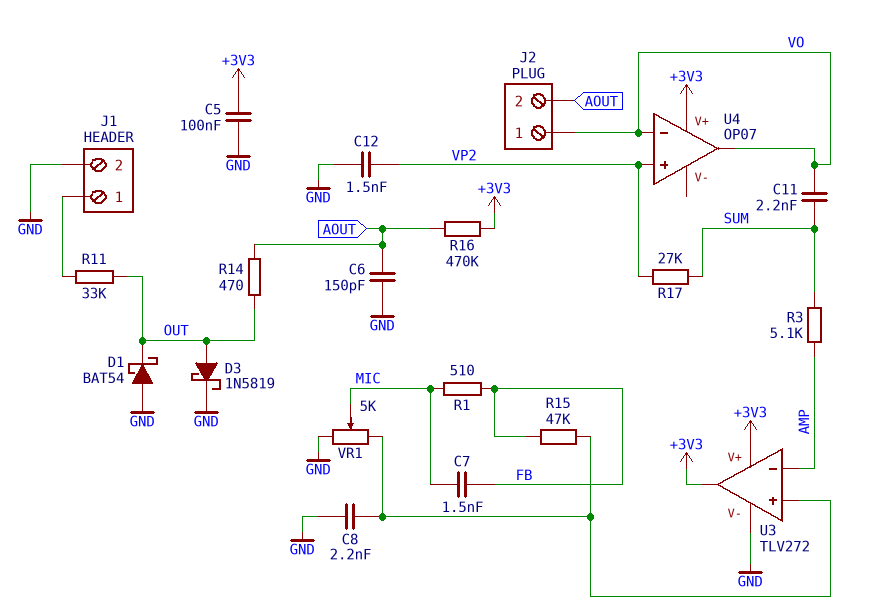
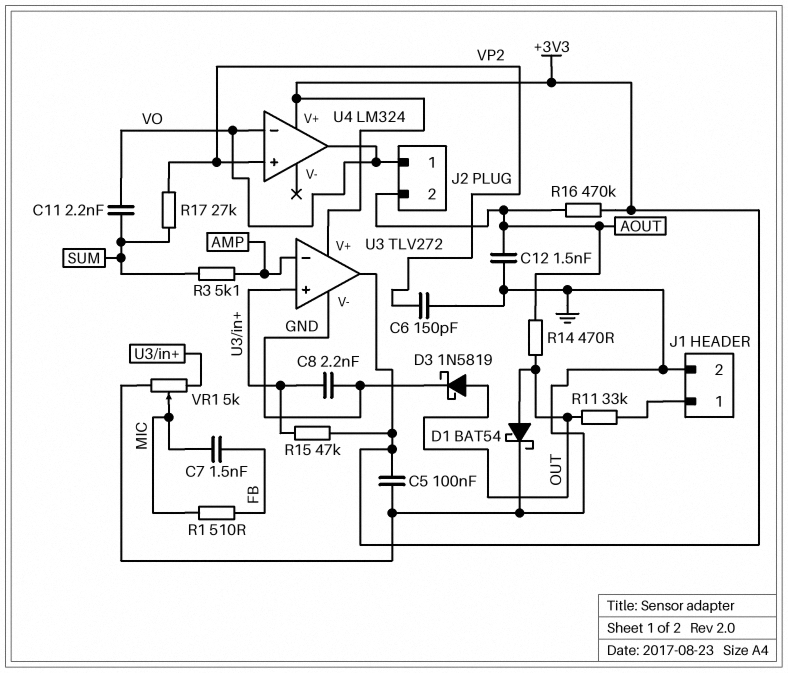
C6: 150pF (AOUT, GND) -> 150pF (GND, VP2)
C12: 1.5nF (GND, VP2) -> 1.5nF (AOUT, GND)
D1: schottky BAT54 (A GND, K OUT) -> schottky BAT54 (A OUT, K GND)
R15: 47k (FB, U3/in+) -> 47k (+3V3, U3/in+)
U4: OP07 -> LM324

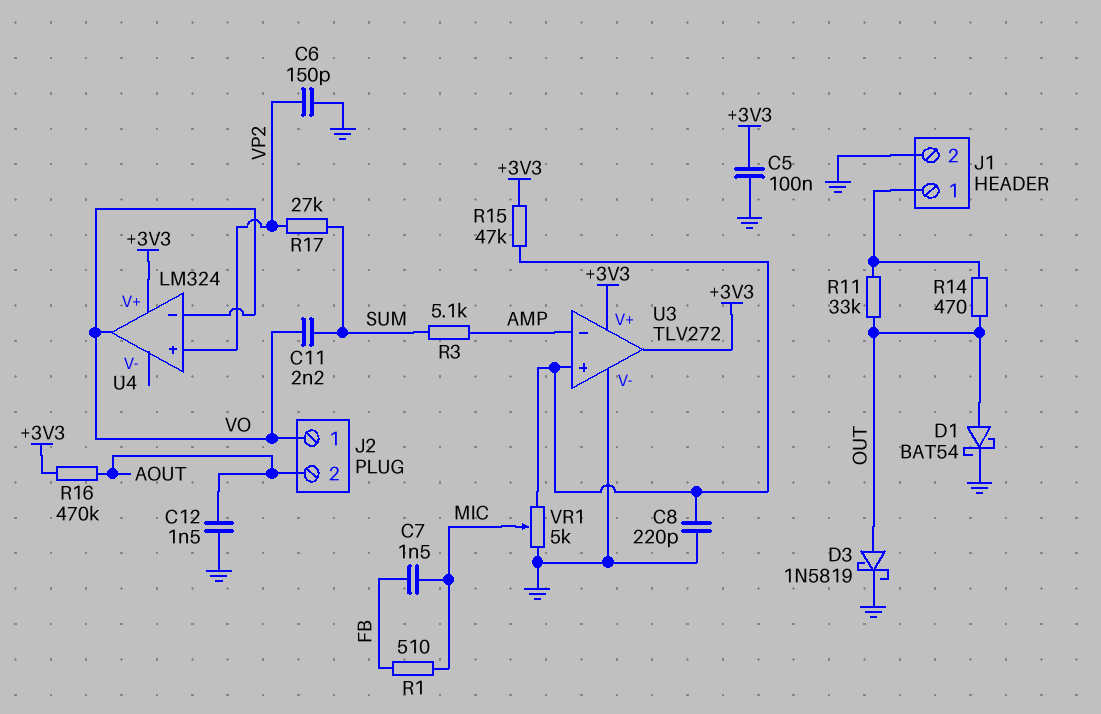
C8: 2.2nF (GND, U3/in+) -> 220pF (GND, U3/in+)
R14: 470 (AOUT, OUT) -> 470 (J1/1, OUT)

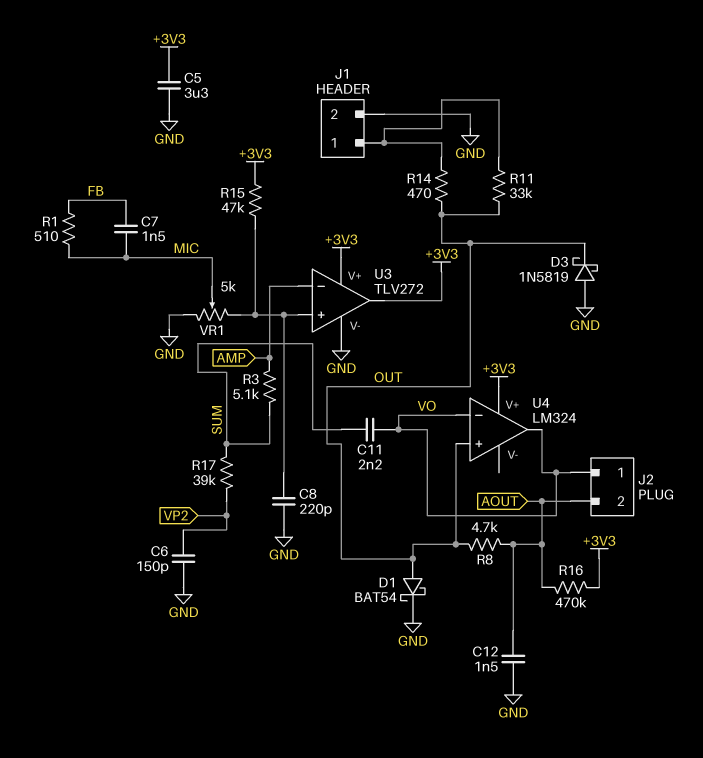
C5: 100nF (+3V3, GND) -> 3.3uF (+3V3, GND)
D3: schottky 1N5819 (A OUT, K GND) -> schottky 1N5819 (A GND, K OUT)
R8: none -> 4.7k (AOUT, OUT)
R17: 27k (SUM, VP2) -> 39k (SUM, VP2)
U4 pin in+: VP2 -> OUT

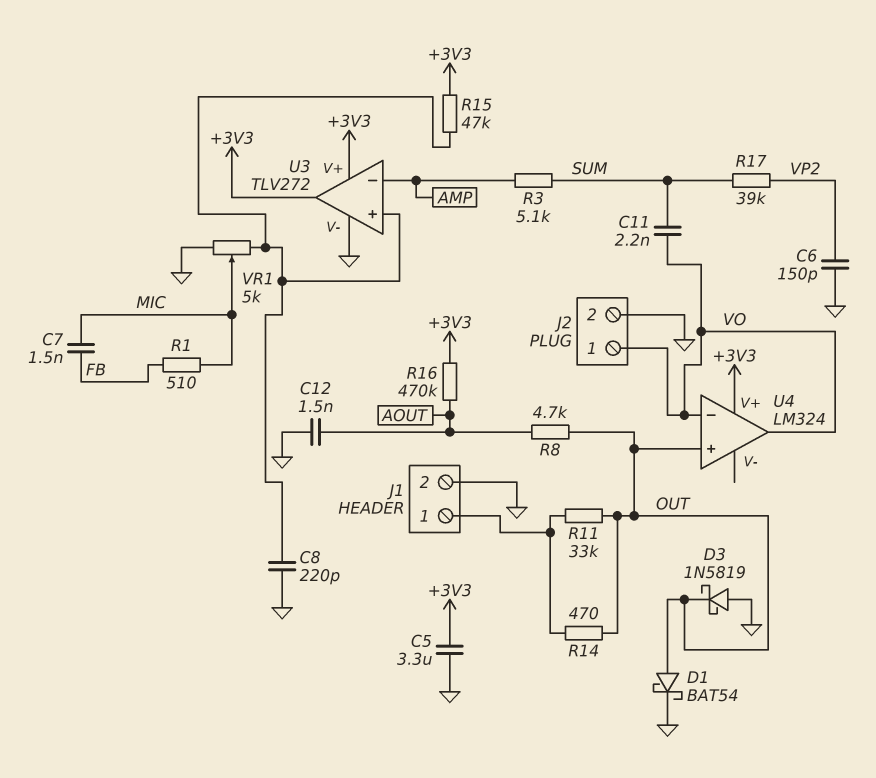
J2 pin 2: AOUT -> GND

